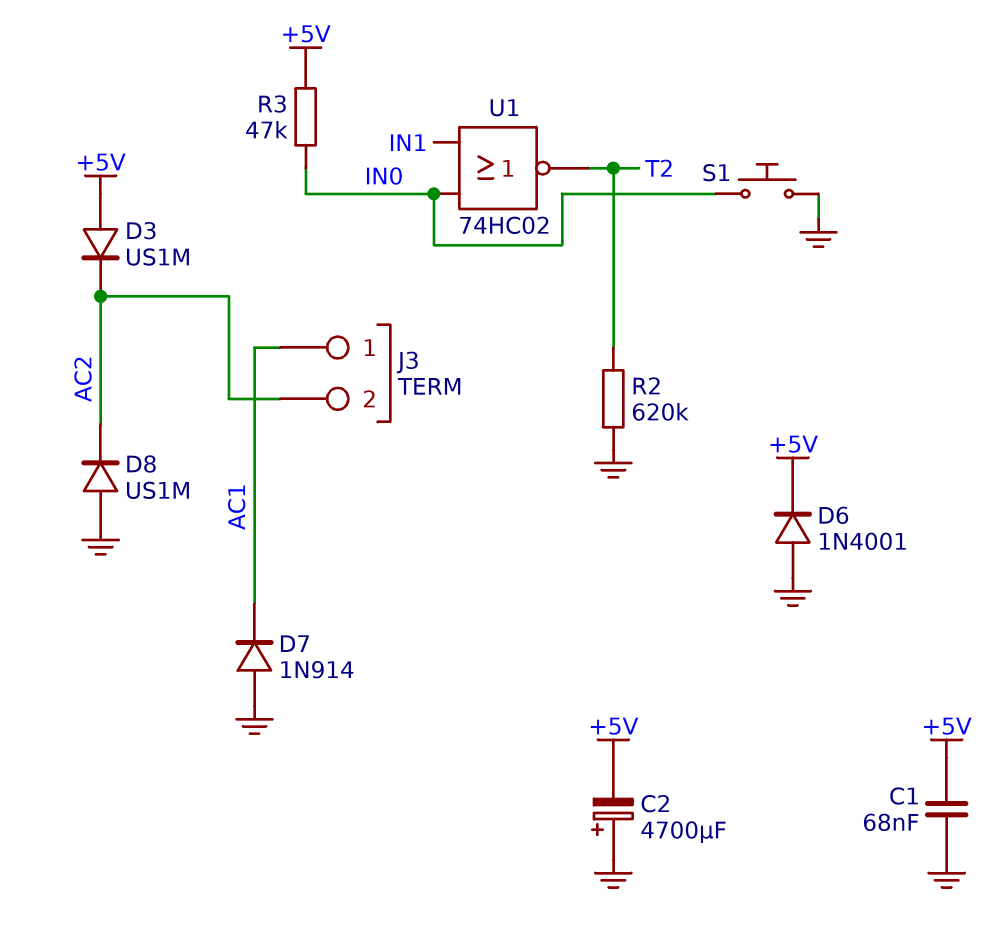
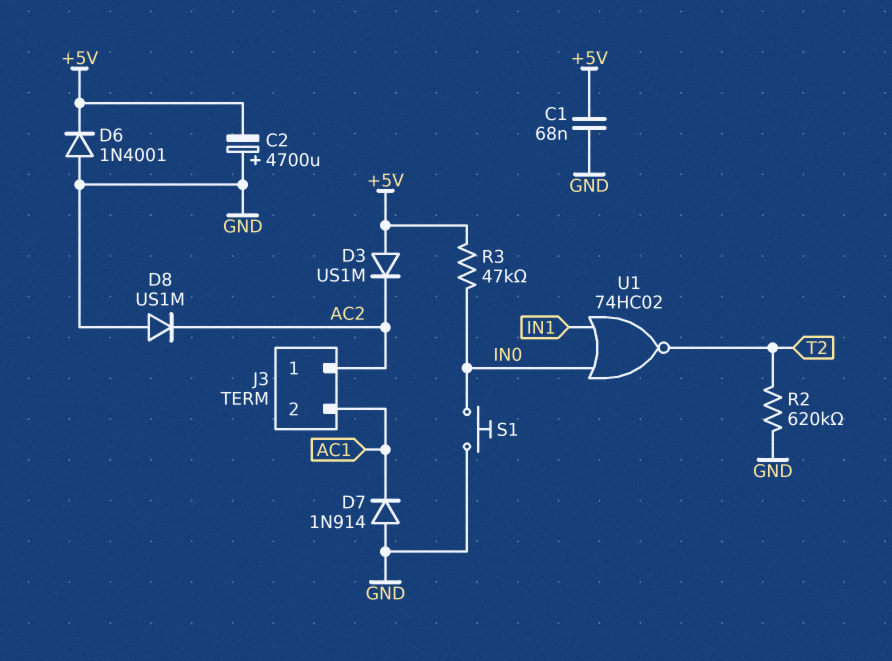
J3 pin 1: AC1 -> AC2
J3 pin 2: AC2 -> AC1

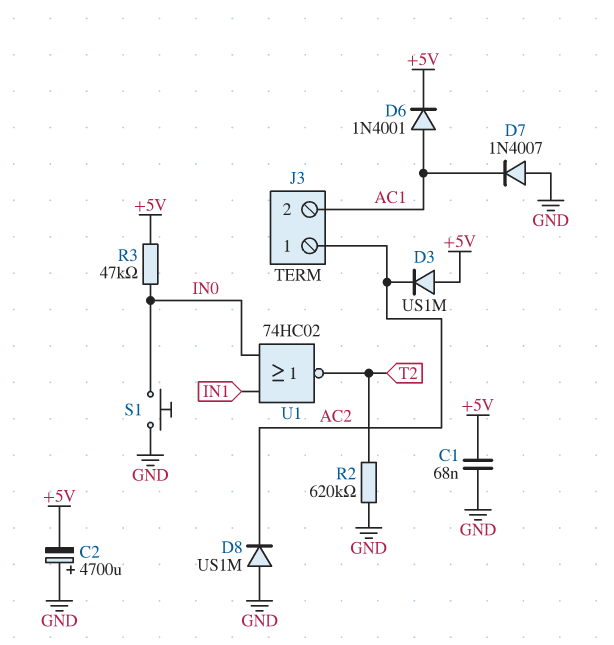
D6: diode 1N4001 (A GND, K +5V) -> diode 1N4001 (A AC1, K +5V)
D7: diode 1N914 (A GND, K AC1) -> diode 1N4007 (A GND, K AC1)

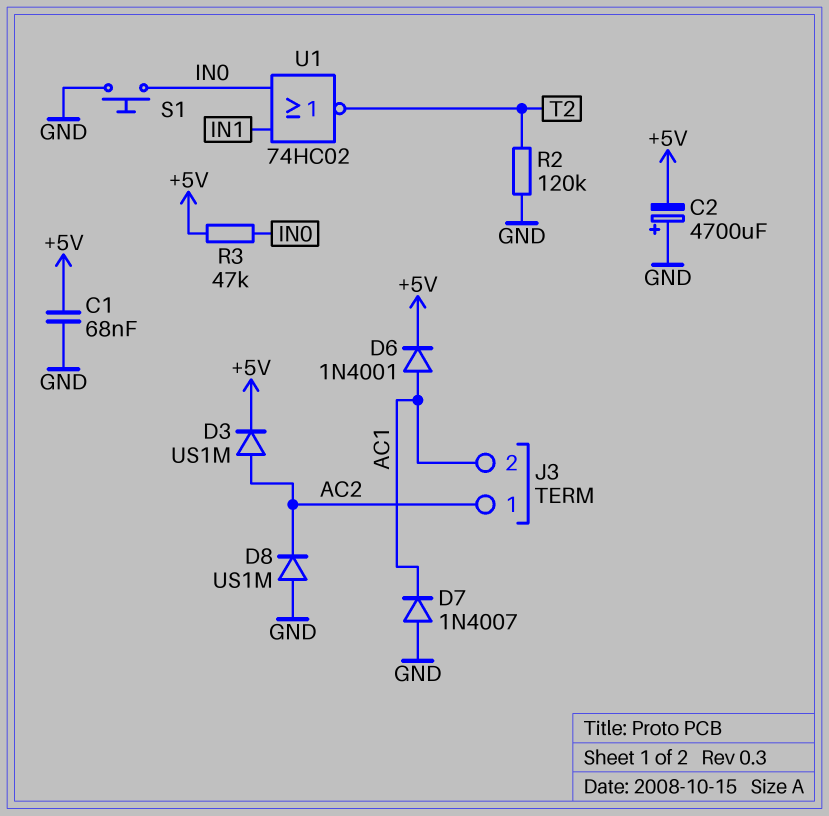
D3: diode US1M (A +5V, K AC2) -> diode US1M (A AC2, K +5V)
R2: 620k (GND, T2) -> 120k (GND, T2)

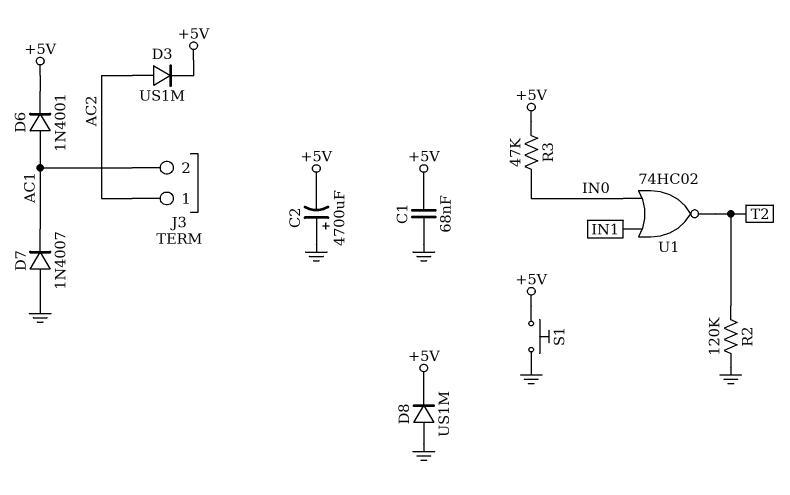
D8: diode US1M (A GND, K AC2) -> diode US1M (A GND, K +5V)
S1: button (GND, IN0) -> button (+5V, GND)

